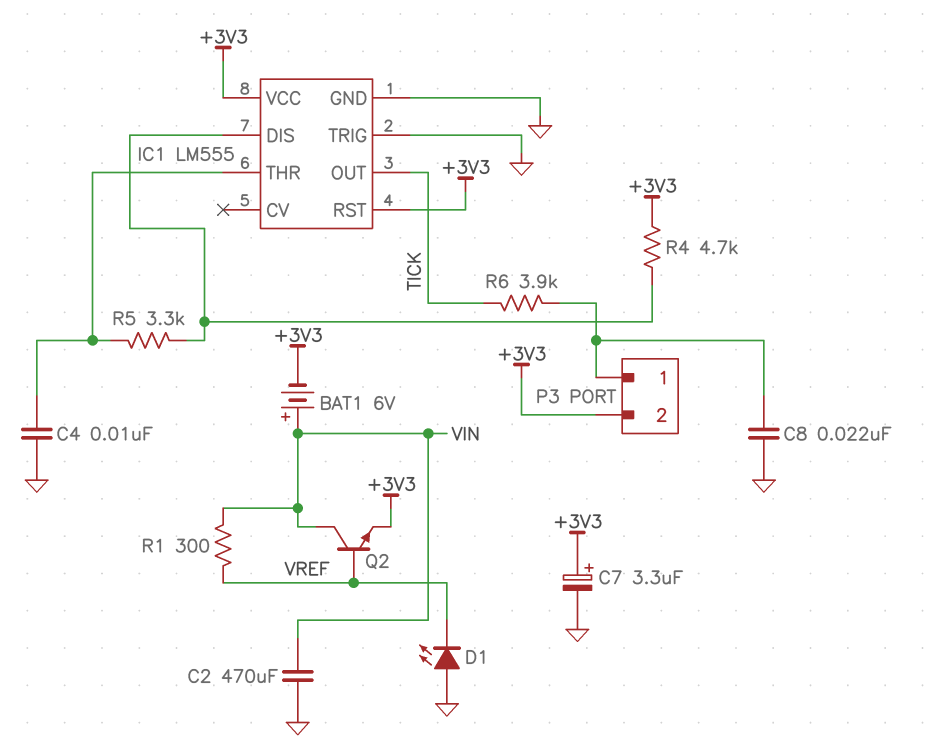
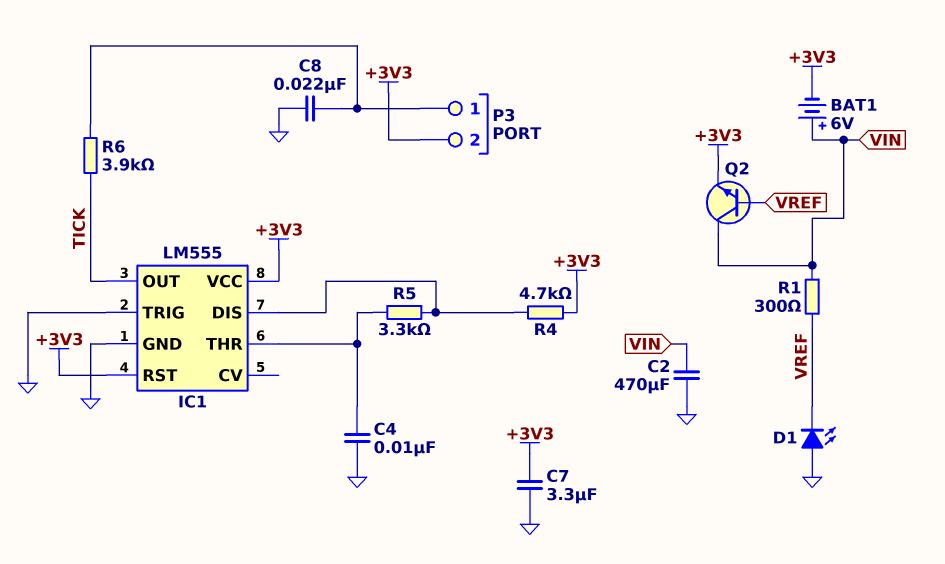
C7: 3.3uF (plus +3V3, minus GND) -> 3.3uF (+3V3, GND)

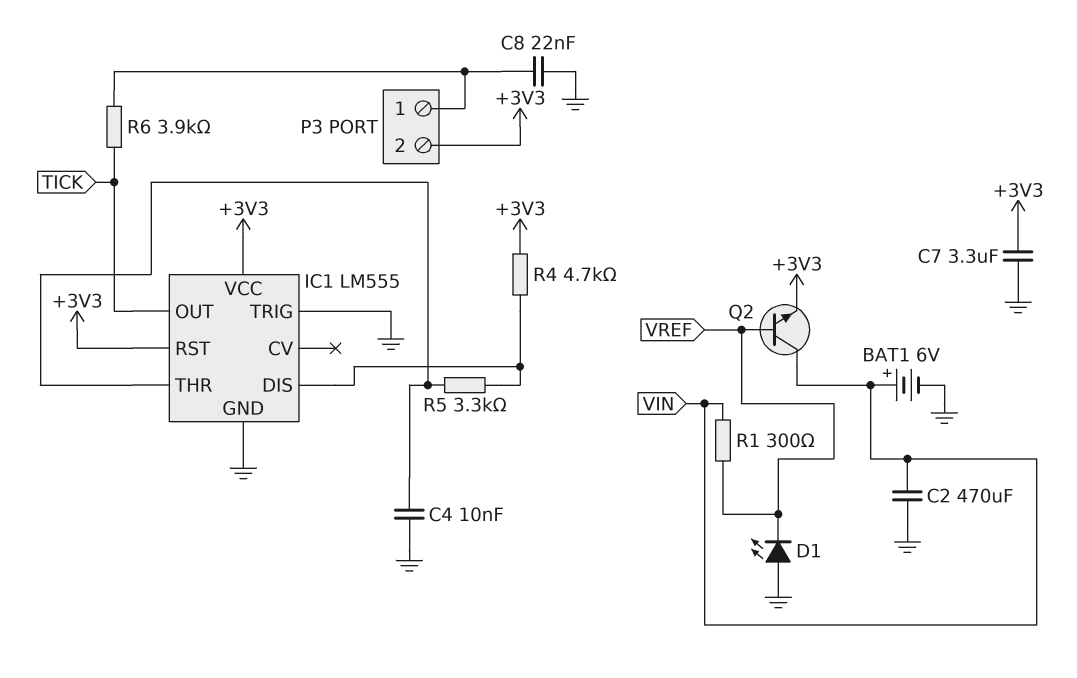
BAT1: 6V (plus VIN, minus +3V3) -> 6V (plus VIN, minus GND)

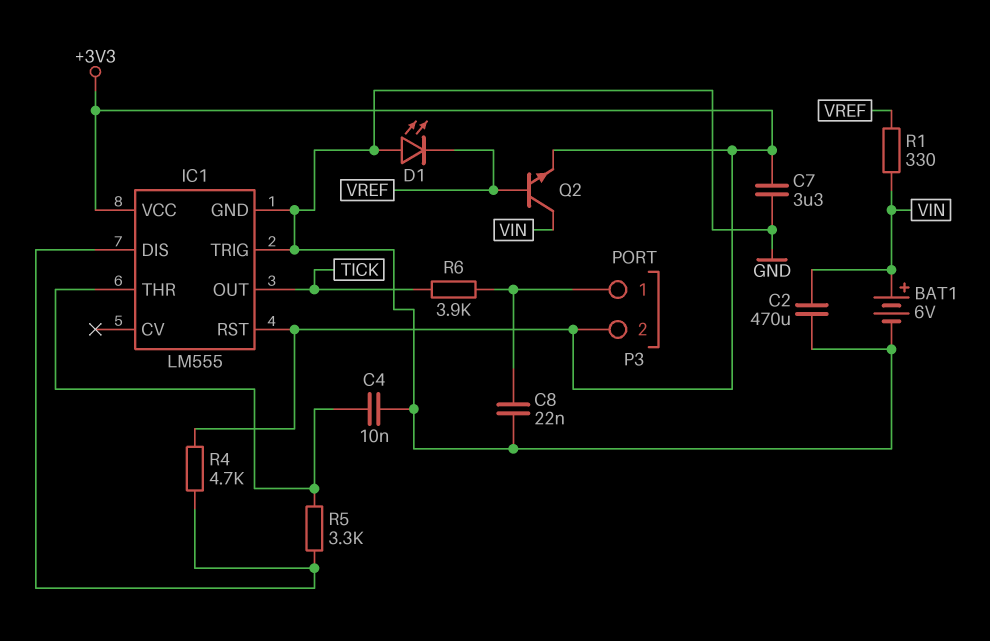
R1: 300 (VIN, VREF) -> 330 (VIN, VREF)

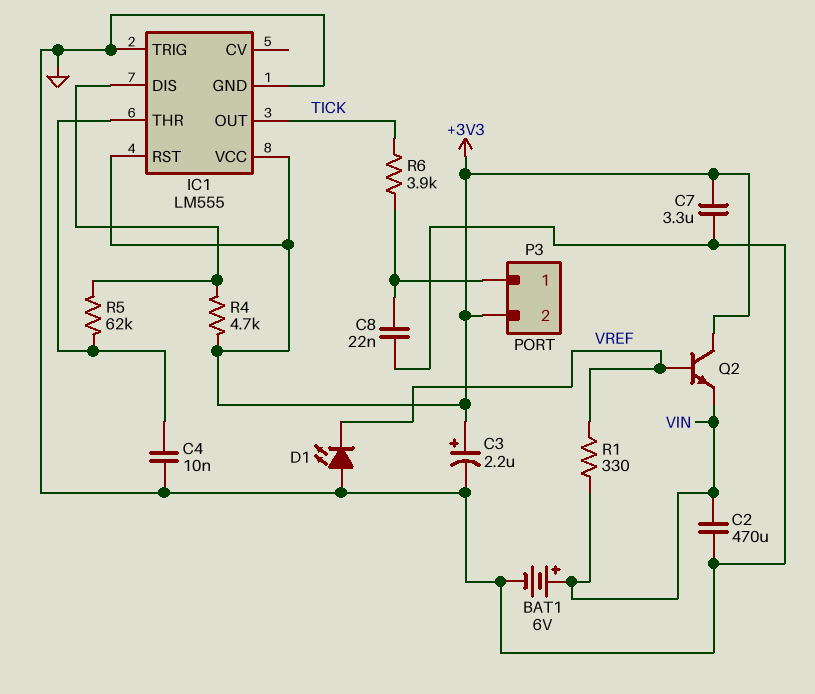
C3: none -> 2.2uF (plus +3V3, minus GND)
Q2: NPN (B VREF, C VIN, E +3V3) -> NPN (B VREF, C +3V3, E VIN)
R5: 3.3k (IC1/DIS, IC1/THR) -> 62k (IC1/DIS, IC1/THR)

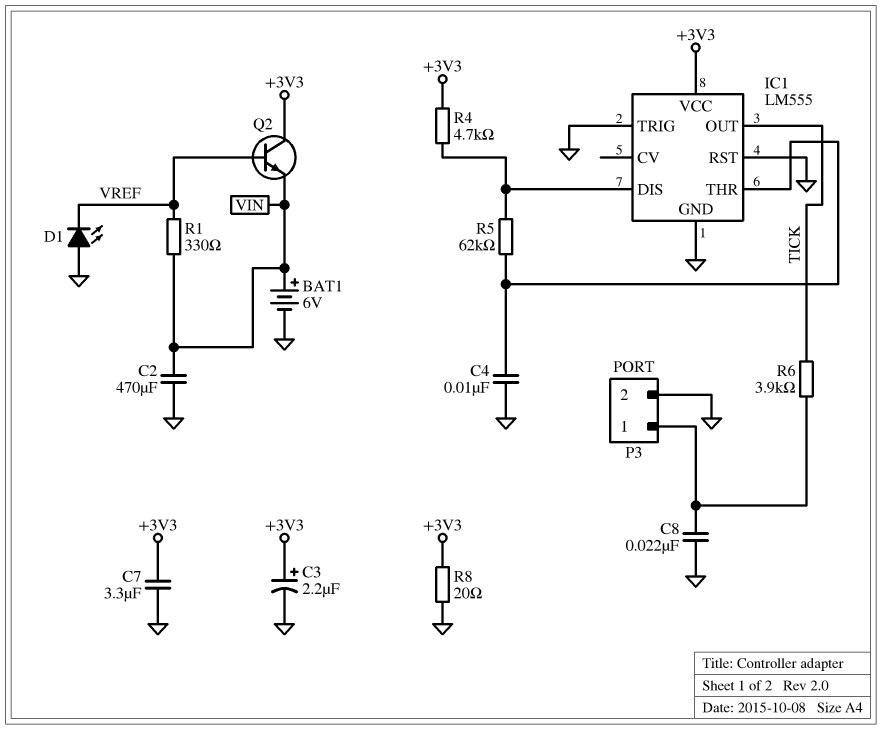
IC1 pin RST: +3V3 -> GND
P3 pin 2: +3V3 -> GND
R8: none -> 20 (+3V3, GND)

